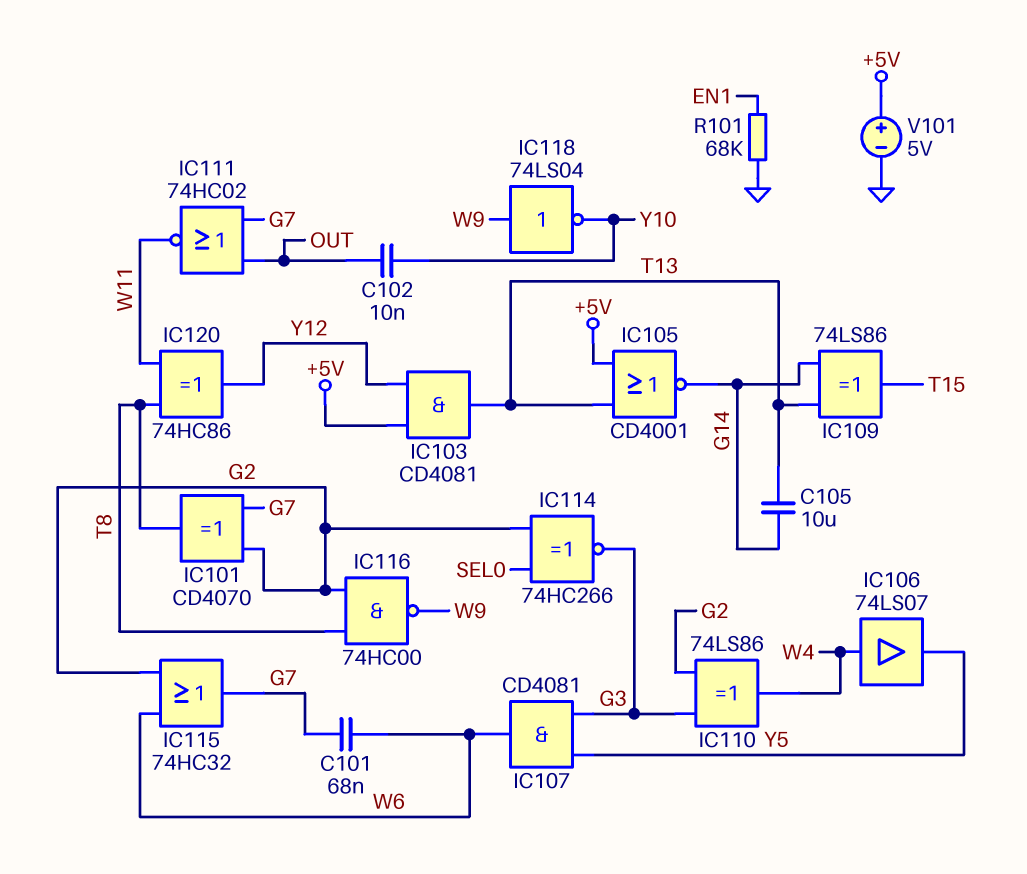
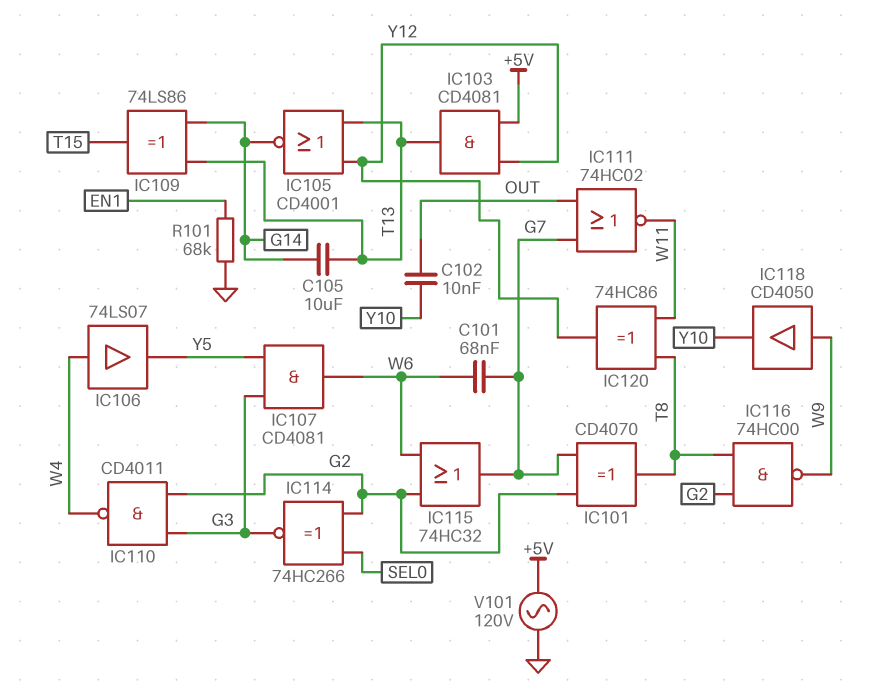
IC105: NOR CD4001 (in +5V, in T13, out G14) -> NOR CD4001 (in T13, in Y12, out G14)
IC110: XOR 74LS86 (in G2, in G3, out W4) -> NAND CD4011 (in G2, in G3, out W4)
IC118: NOT 74LS04 (in W9, out Y10) -> buffer CD4050 (in W9, out Y10)
V101: 5V (plus +5V, minus GND) -> AC 120V (+5V, GND)

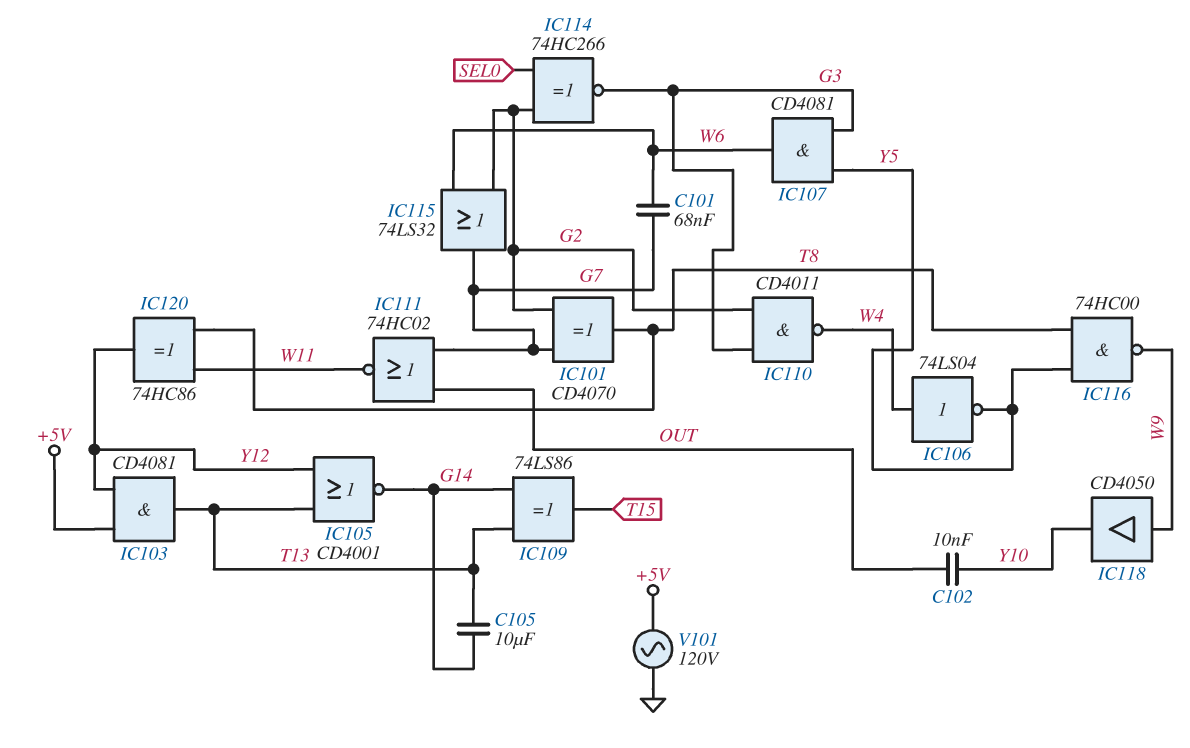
IC106: buffer 74LS07 (in W4, out Y5) -> NOT 74LS04 (in W4, out Y5)
IC115: OR 74HC32 (in G2, in W6, out G7) -> OR 74LS32 (in G2, in W6, out G7)
IC116: NAND 74HC00 (in G2, in T8, out W9) -> NAND 74HC00 (in T8, in Y5, out W9)
R101: 68k (EN1, GND) -> none

